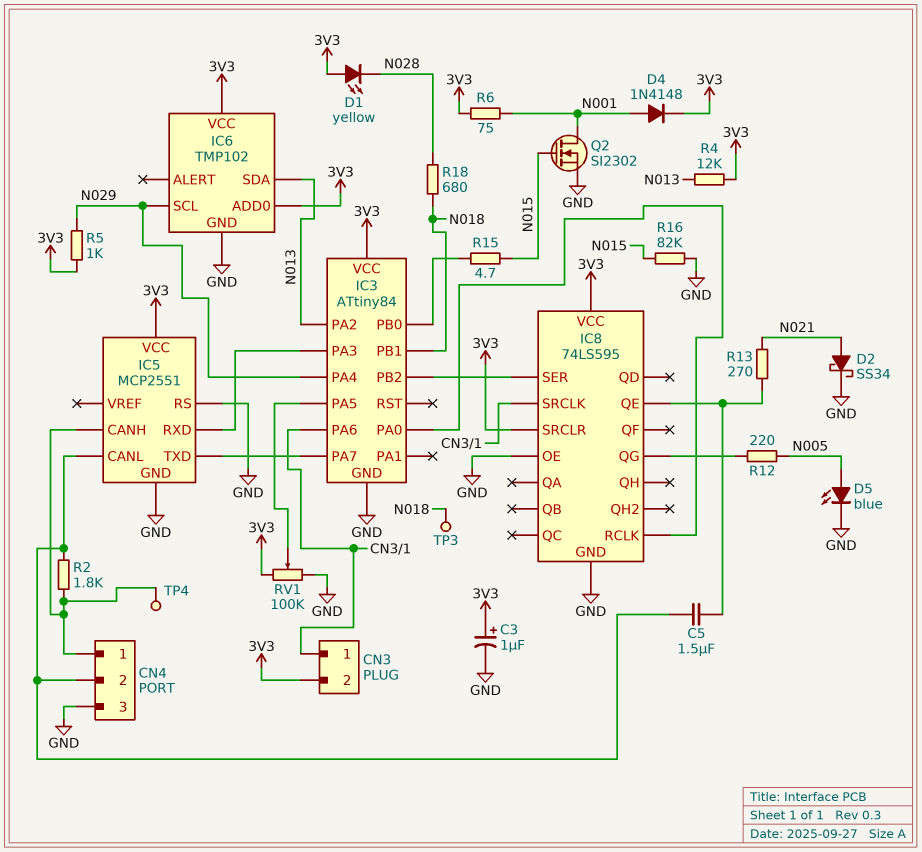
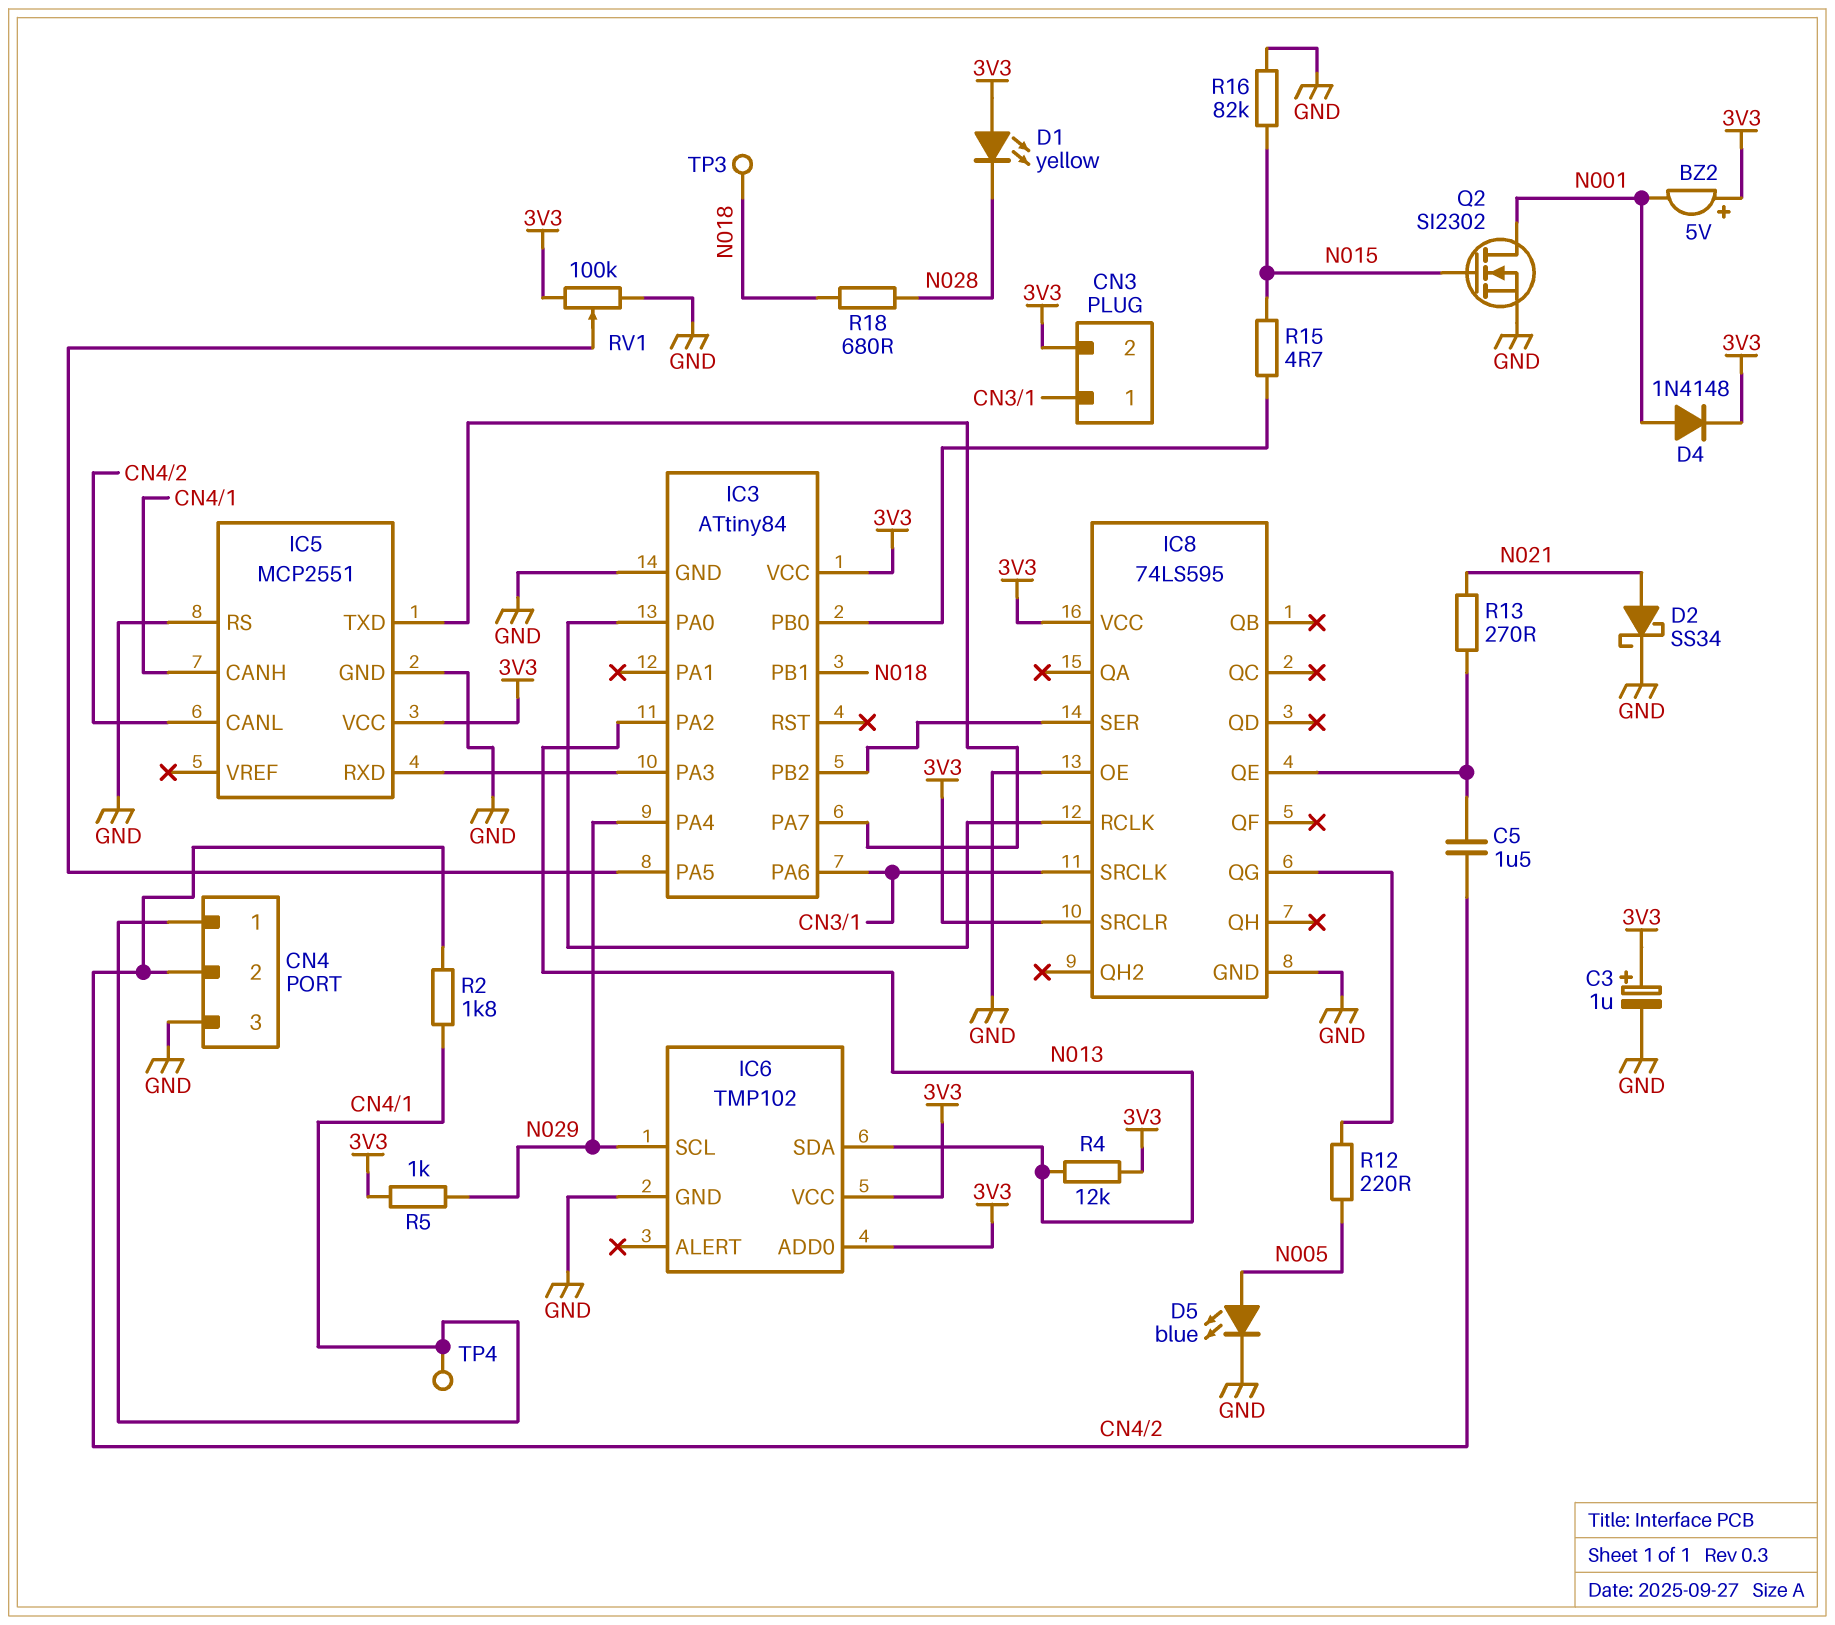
BZ2: none -> buzzer 5V (plus 3V3, minus N001)
R6: 75 (3V3, N001) -> none

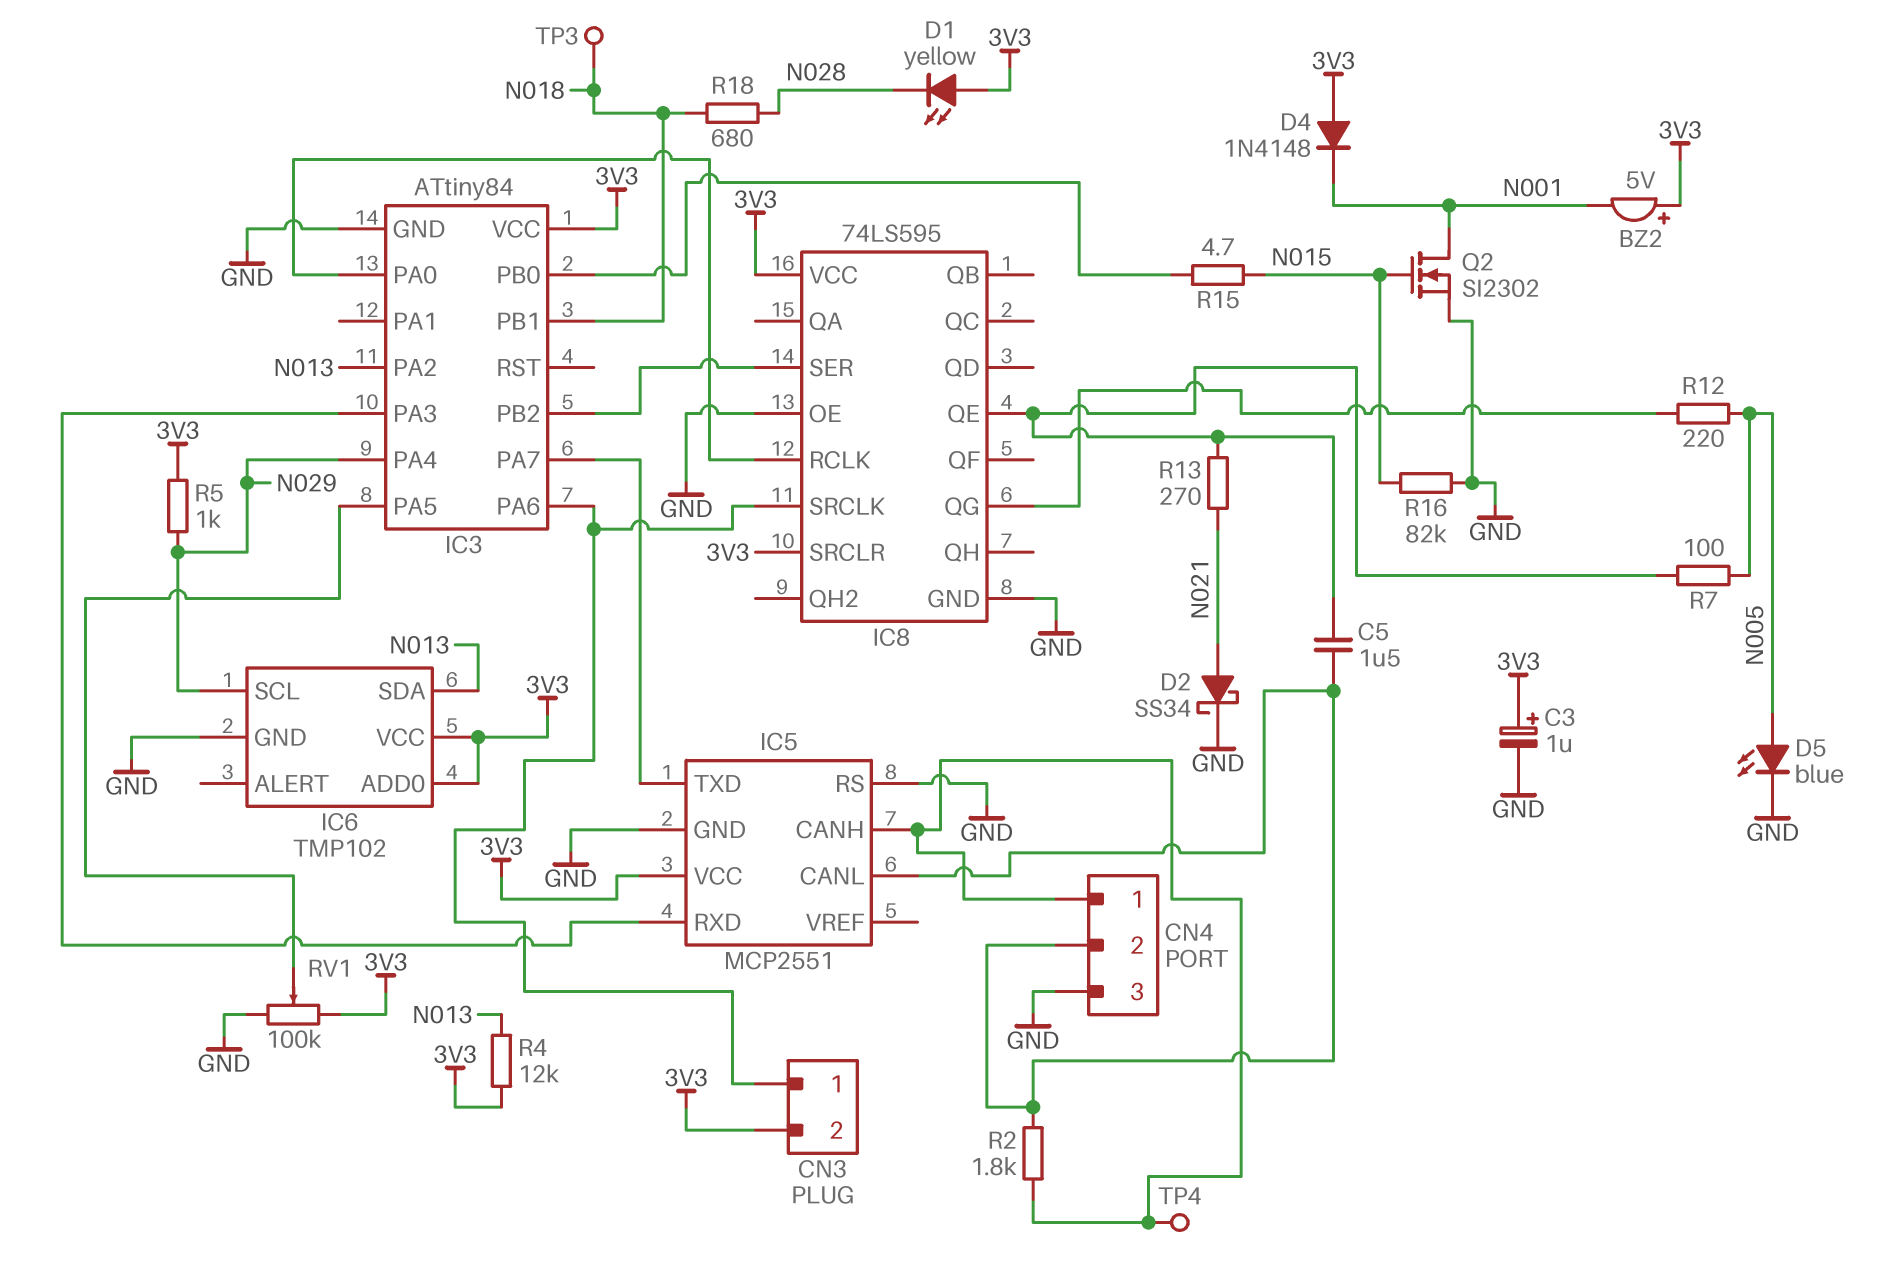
D4: diode 1N4148 (A N001, K 3V3) -> diode 1N4148 (A 3V3, K N001)
R7: none -> 100 (IC8/QE, N005)

